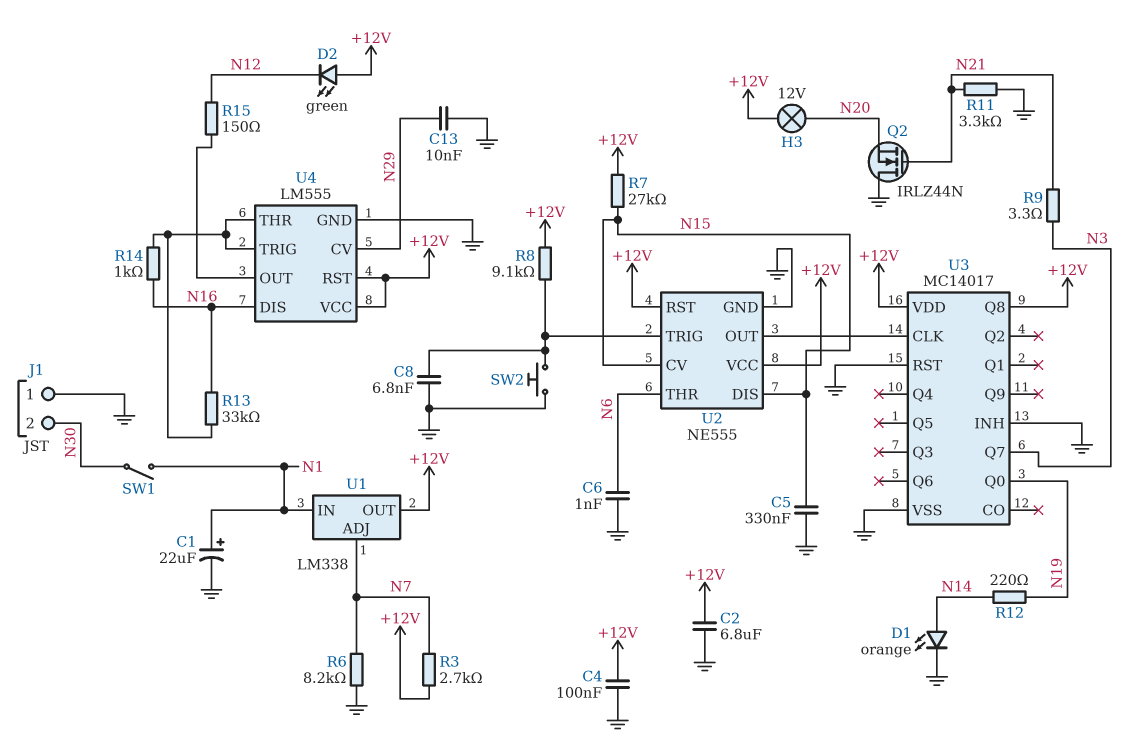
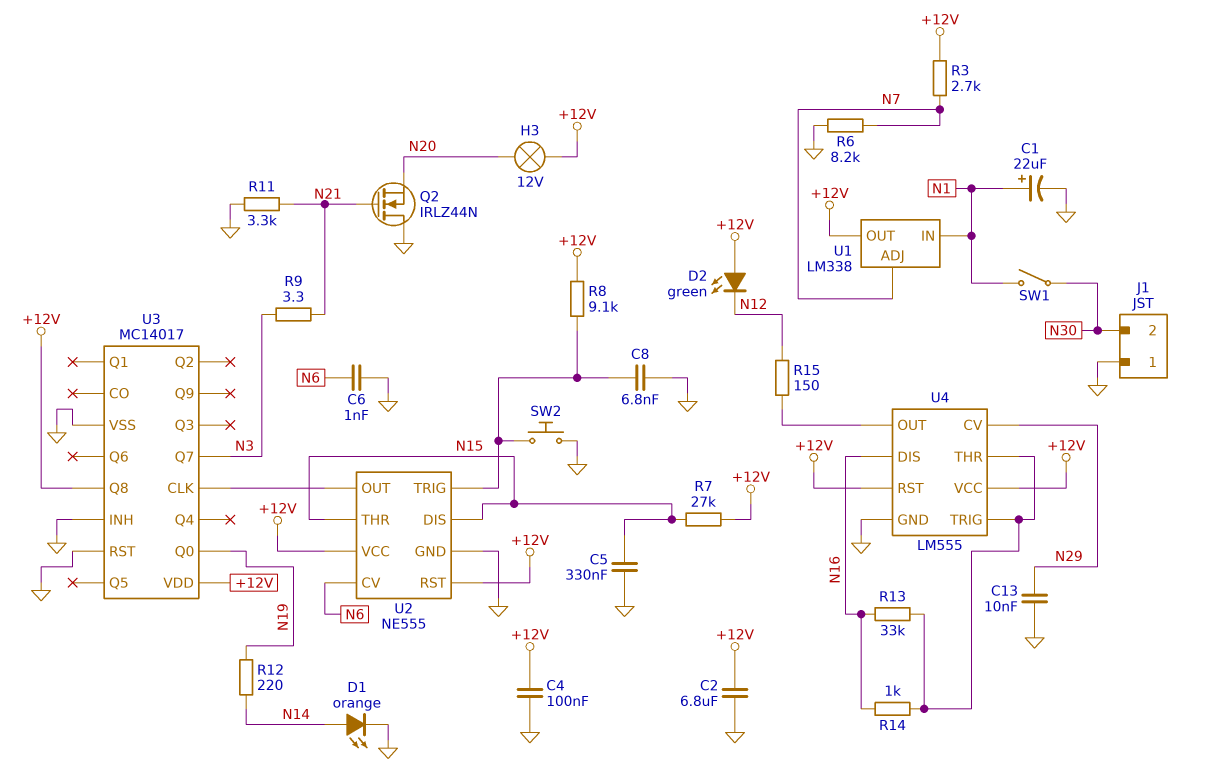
U2 pin CV: N15 -> N6
U2 pin THR: N6 -> N15

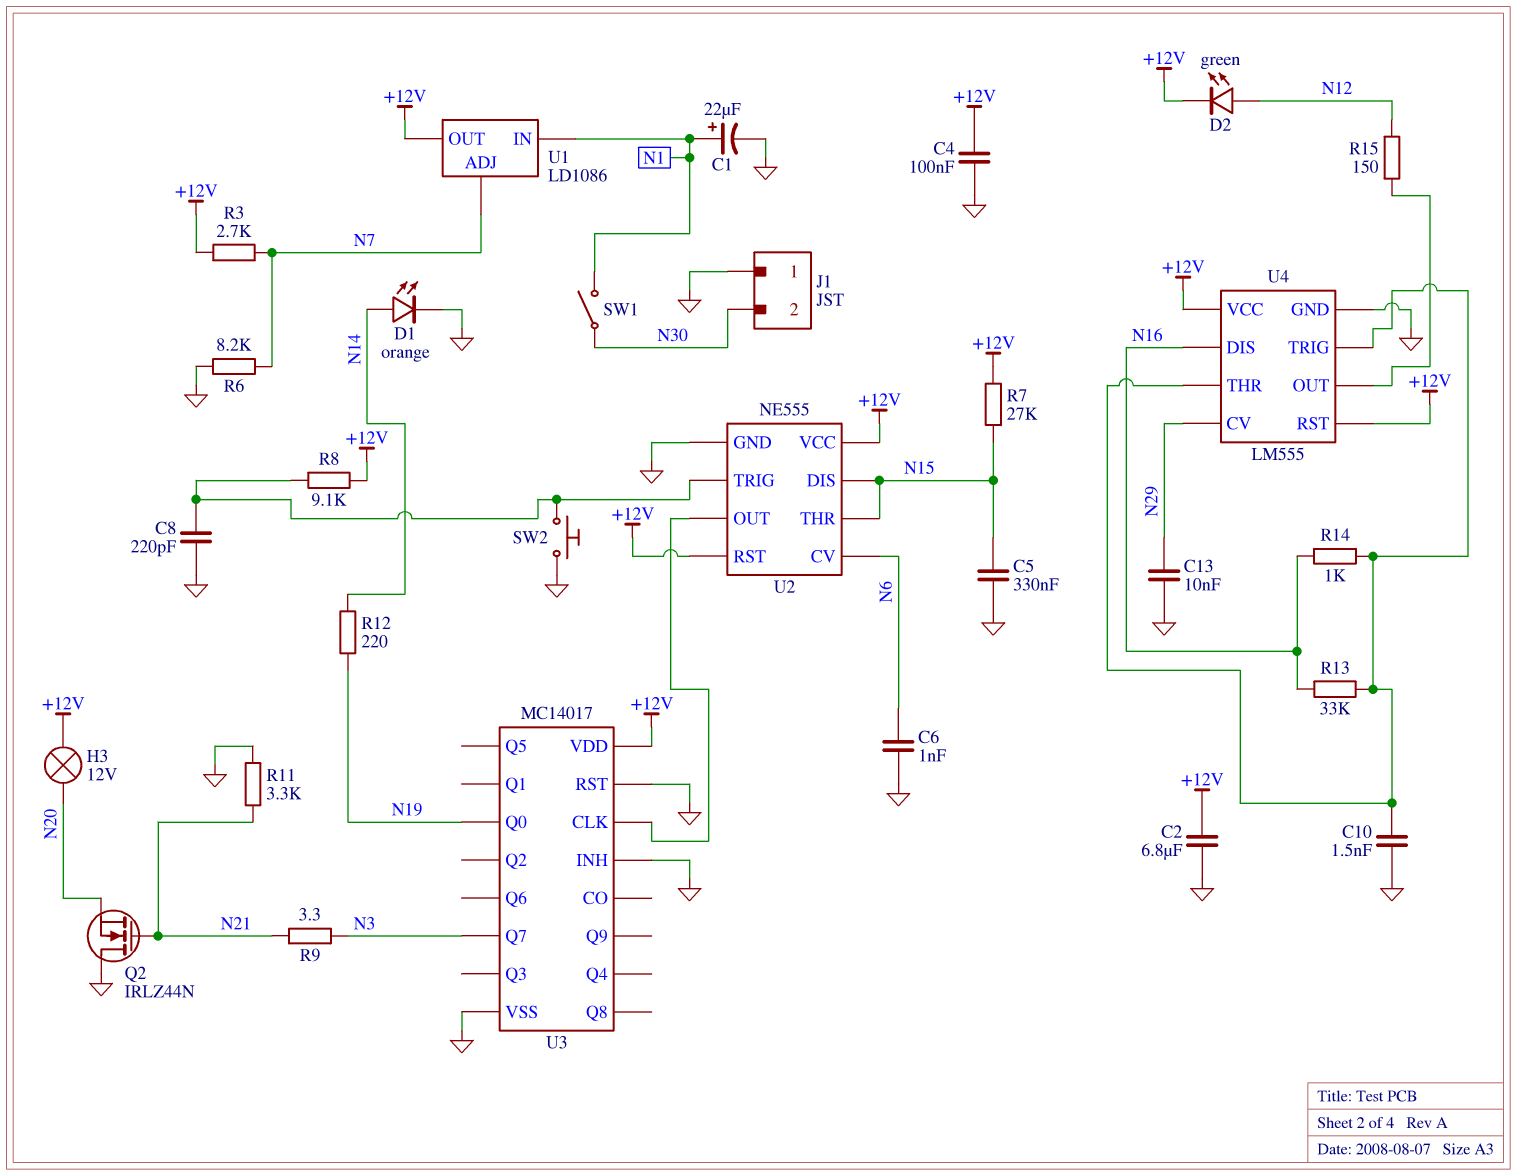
C8: 6.8nF (GND, U2/TRIG) -> 220pF (GND, U2/TRIG)
C10: none -> 1.5nF (GND, U4/THR)
D2: LED green (A +12V, K N12) -> LED green (A N12, K +12V)
U1: LM338 -> LD1086
U3 pin Q8: +12V -> none

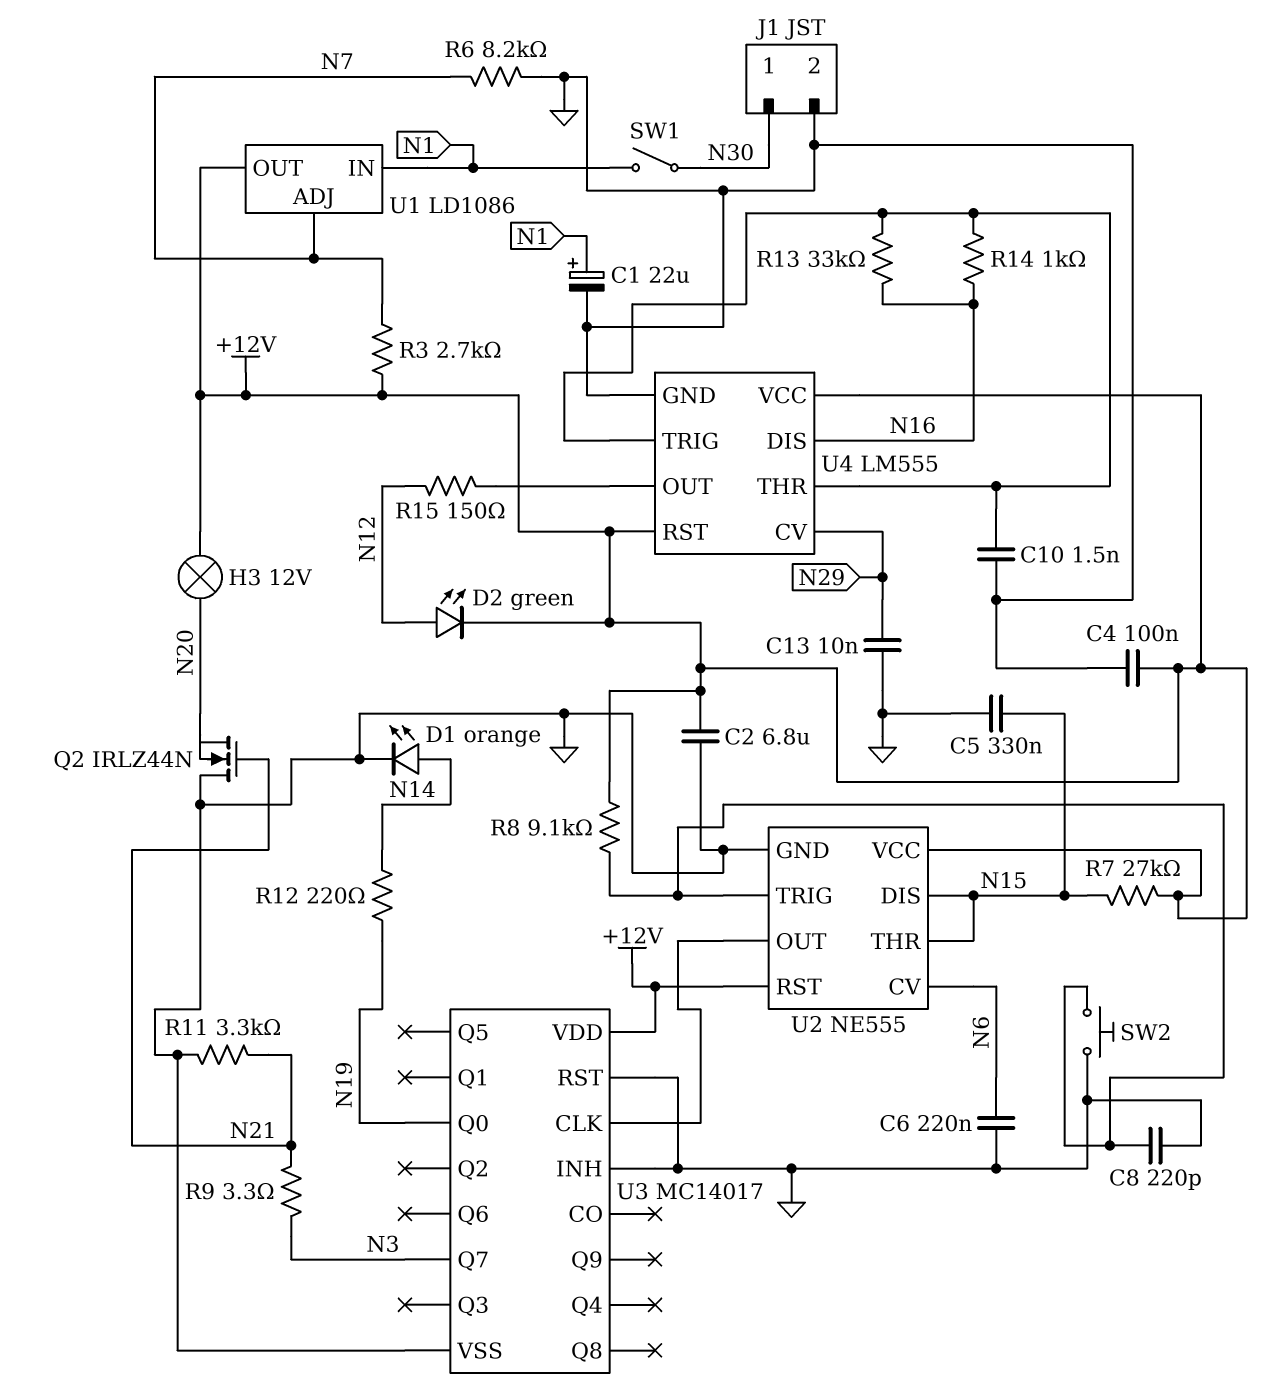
C6: 1nF (GND, N6) -> 220nF (GND, N6)
J1 pin 1: GND -> N30
J1 pin 2: N30 -> GND

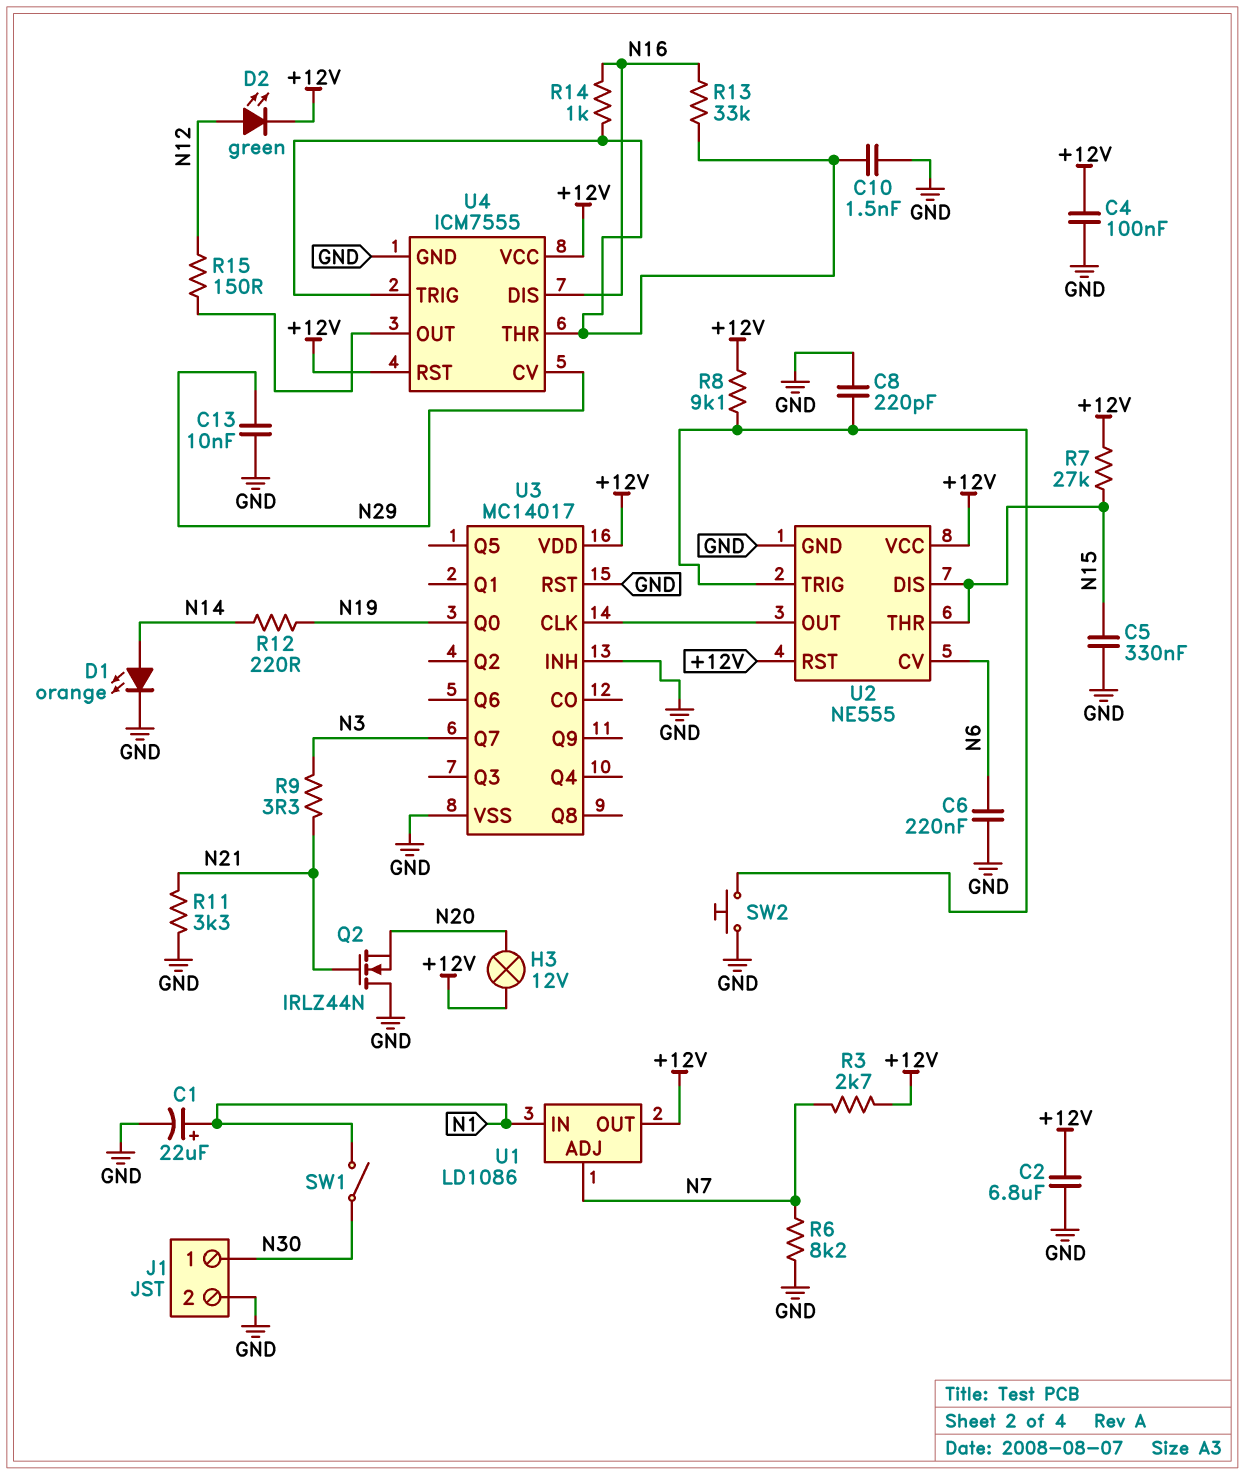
U4: LM555 -> ICM7555

